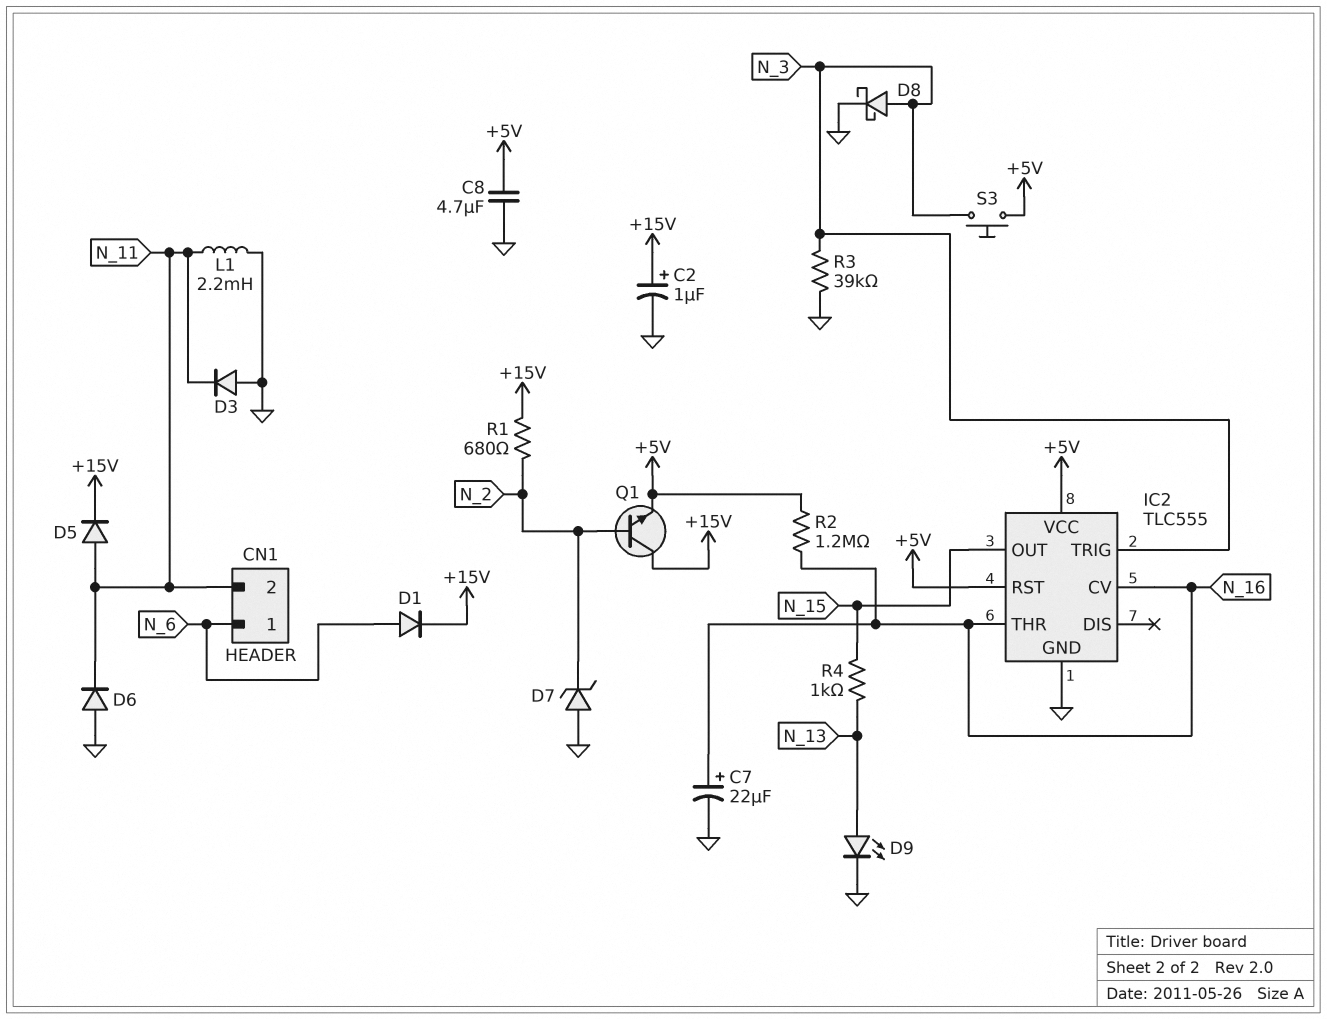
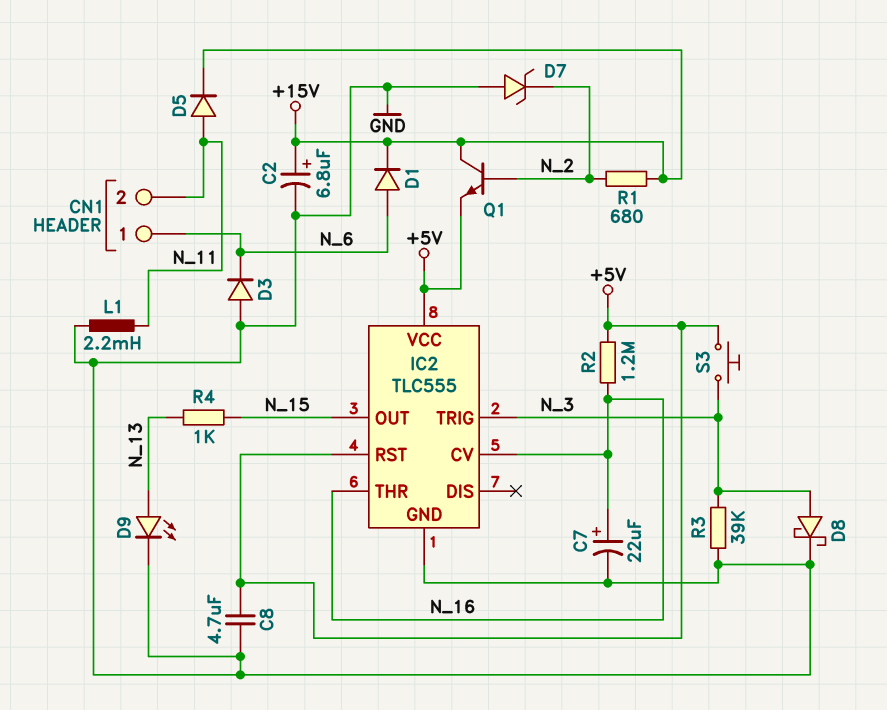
C2: 1uF (plus +15V, minus GND) -> 6.8uF (plus +15V, minus GND)
D3: diode (A GND, K N_11) -> diode (A GND, K N_6)
D6: diode (A GND, K N_11) -> none

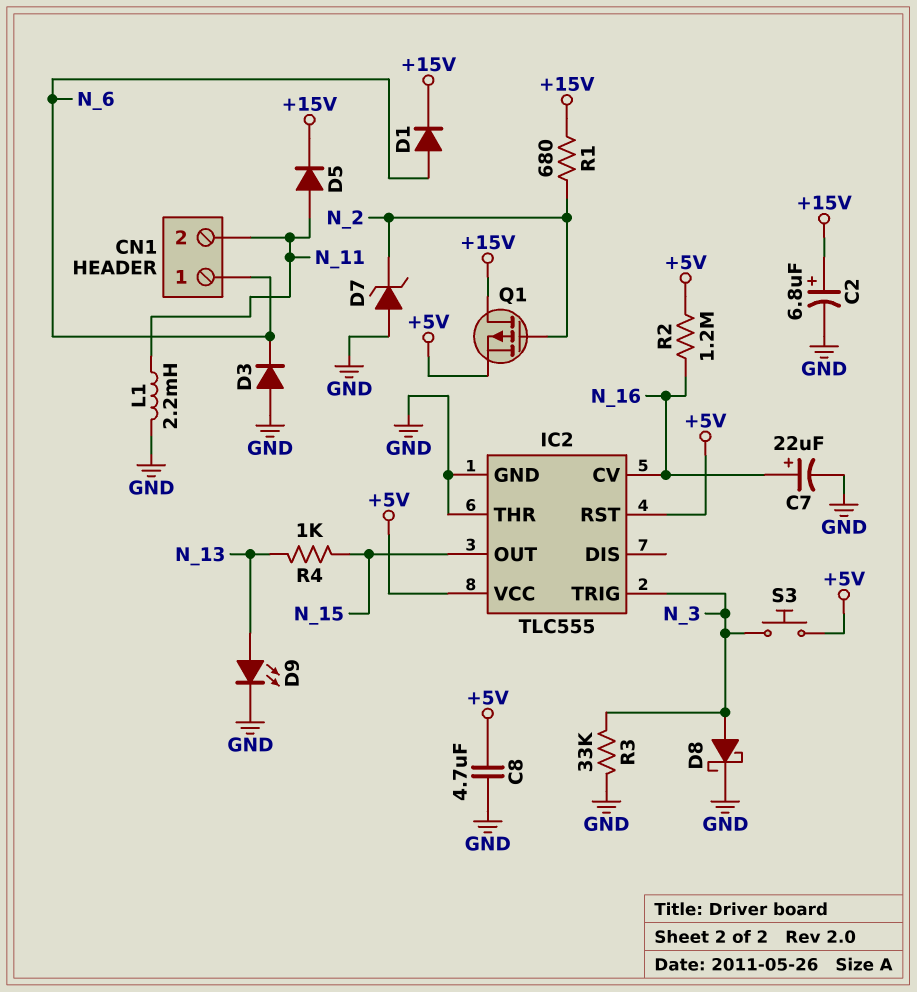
IC2 pin THR: N_16 -> GND
Q1: NPN (B N_2, C +15V, E +5V) -> PMOS (G N_2, D +15V, S +5V)
R3: 39k (GND, N_3) -> 33k (GND, N_3)

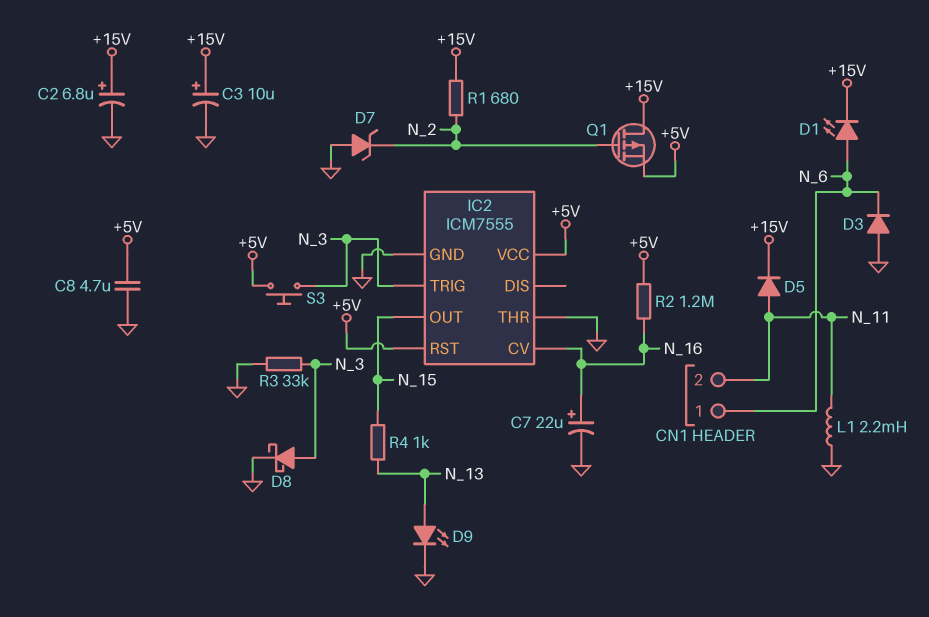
C3: none -> 10uF (plus +15V, minus GND)
D1: diode (A N_6, K +15V) -> LED (A N_6, K +15V)
IC2: TLC555 -> ICM7555

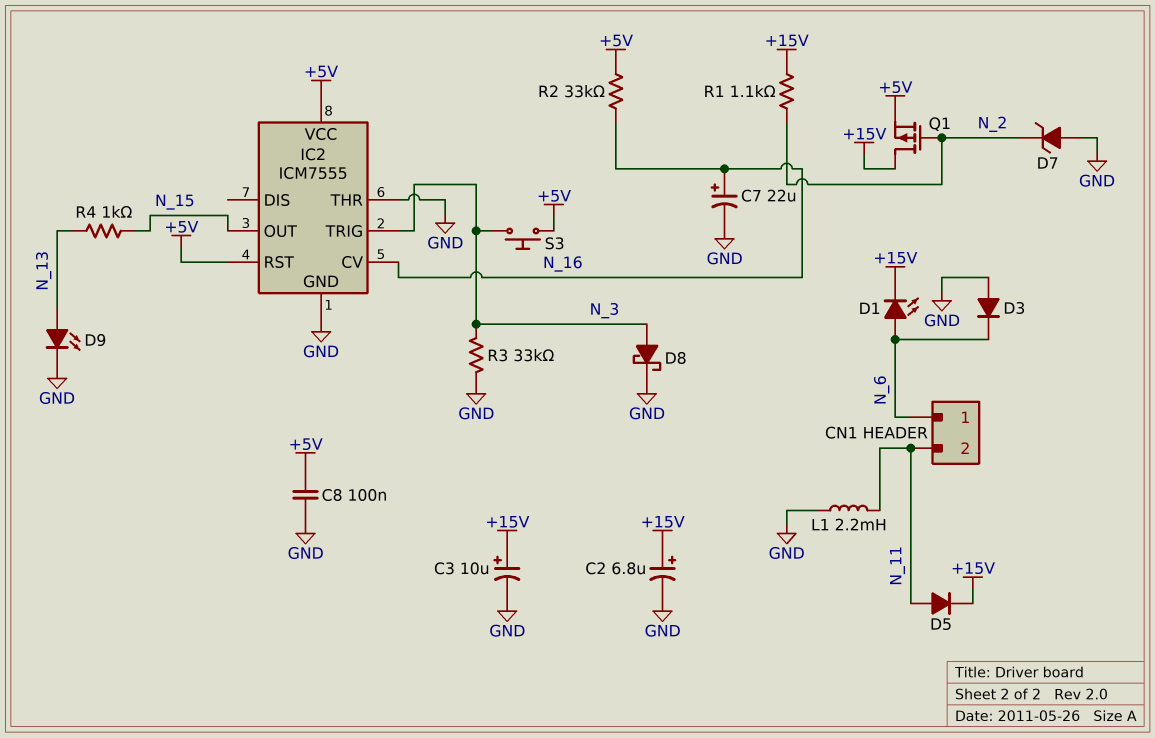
C8: 4.7uF (+5V, GND) -> 100nF (+5V, GND)
R1: 680 (+15V, N_2) -> 1.1k (+15V, N_2)
R2: 1.2M (+5V, N_16) -> 33k (+5V, N_16)

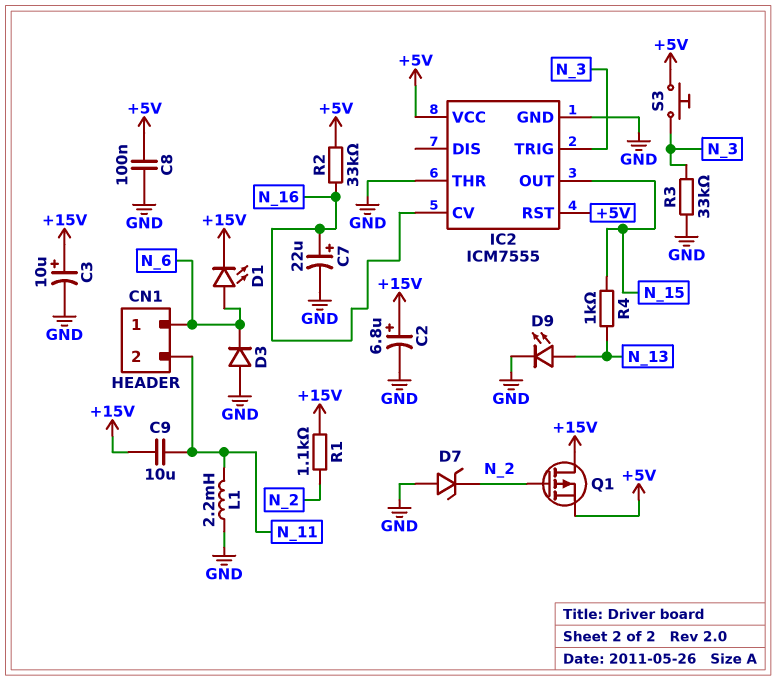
C9: none -> 10uF (+15V, N_11)
D5: diode (A N_11, K +15V) -> none
D8: schottky (A N_3, K GND) -> none

